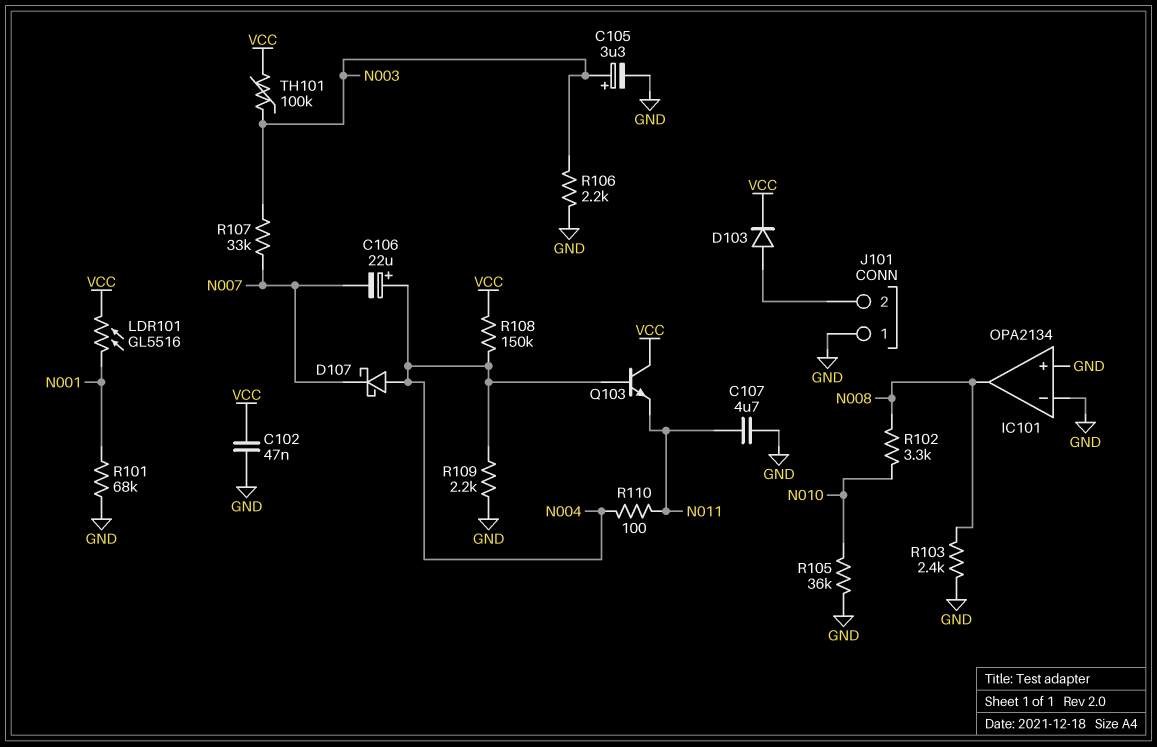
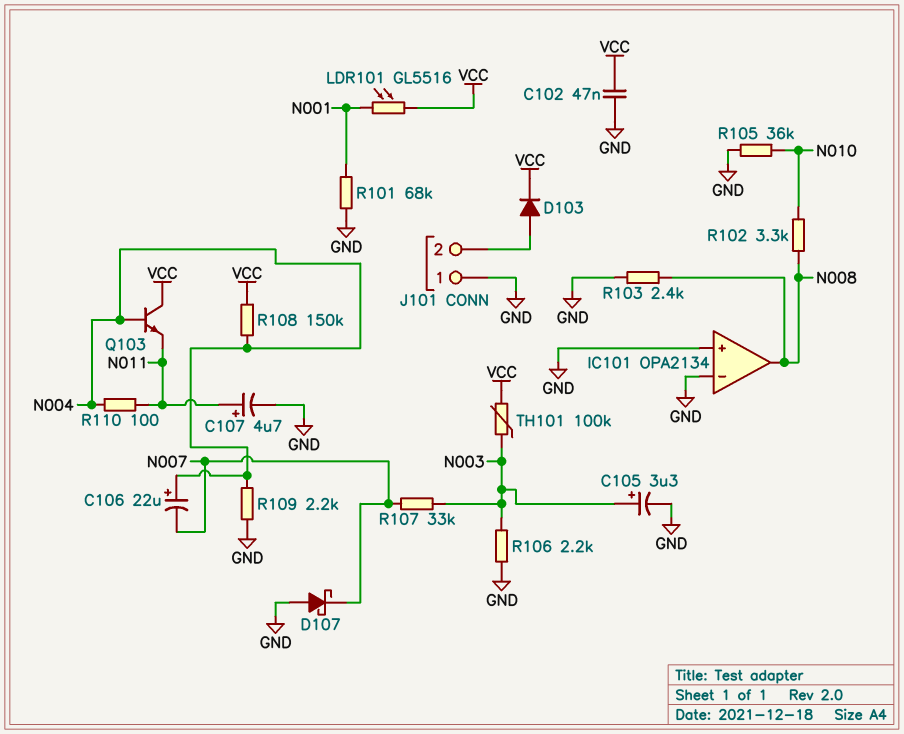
C107: 4.7uF (GND, N011) -> 4.7uF (plus N011, minus GND)
D107: schottky (A N004, K N007) -> schottky (A GND, K N007)

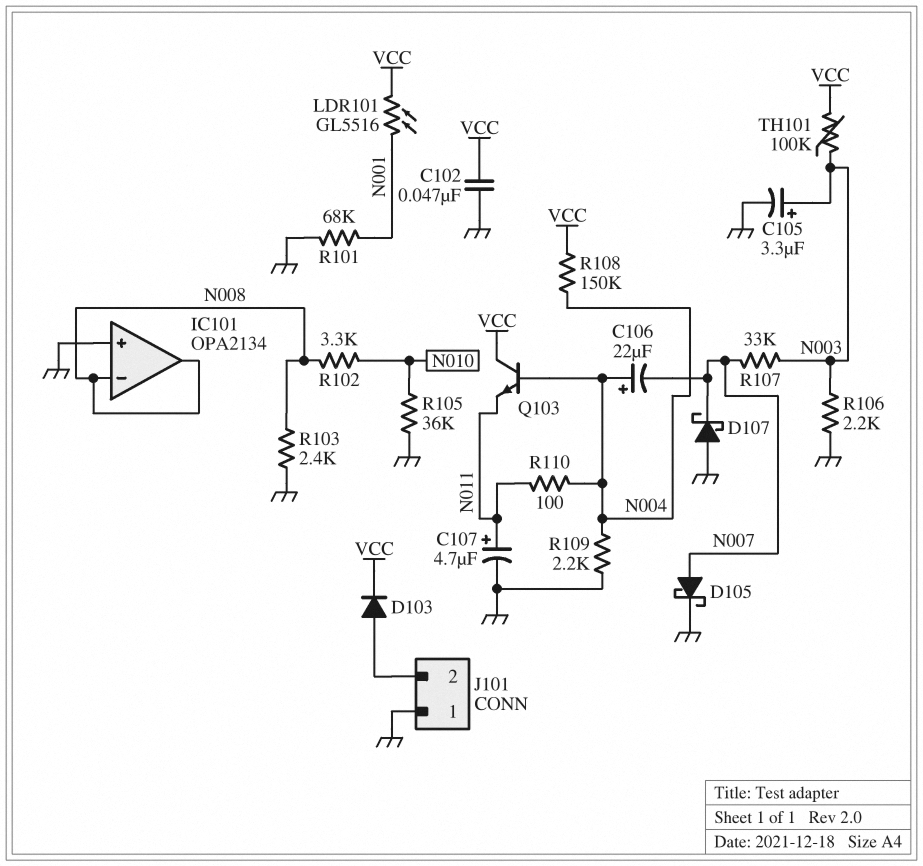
D105: none -> schottky (A N007, K GND)
IC101 pin in-: GND -> N008

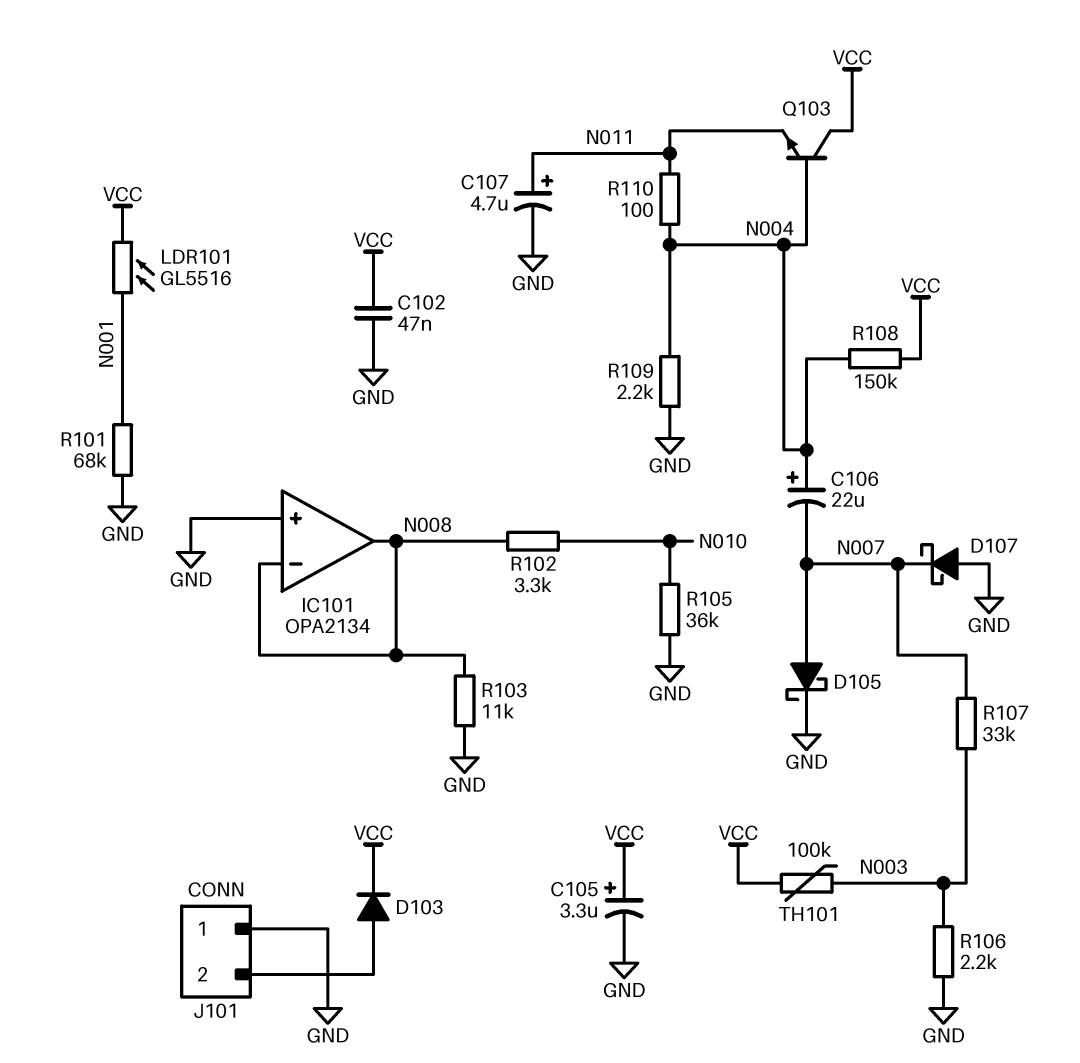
C105: 3.3uF (plus N003, minus GND) -> 3.3uF (plus VCC, minus GND)
R103: 2.4k (GND, N008) -> 11k (GND, N008)

